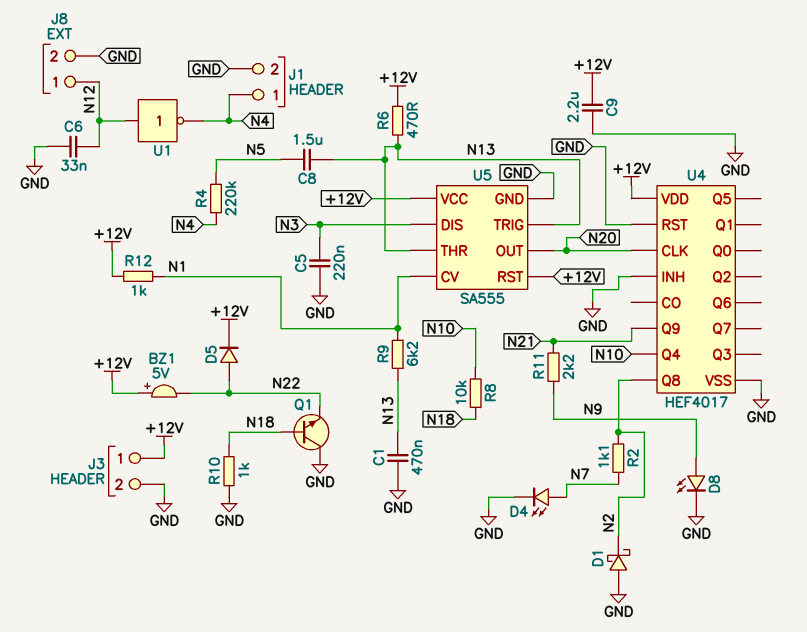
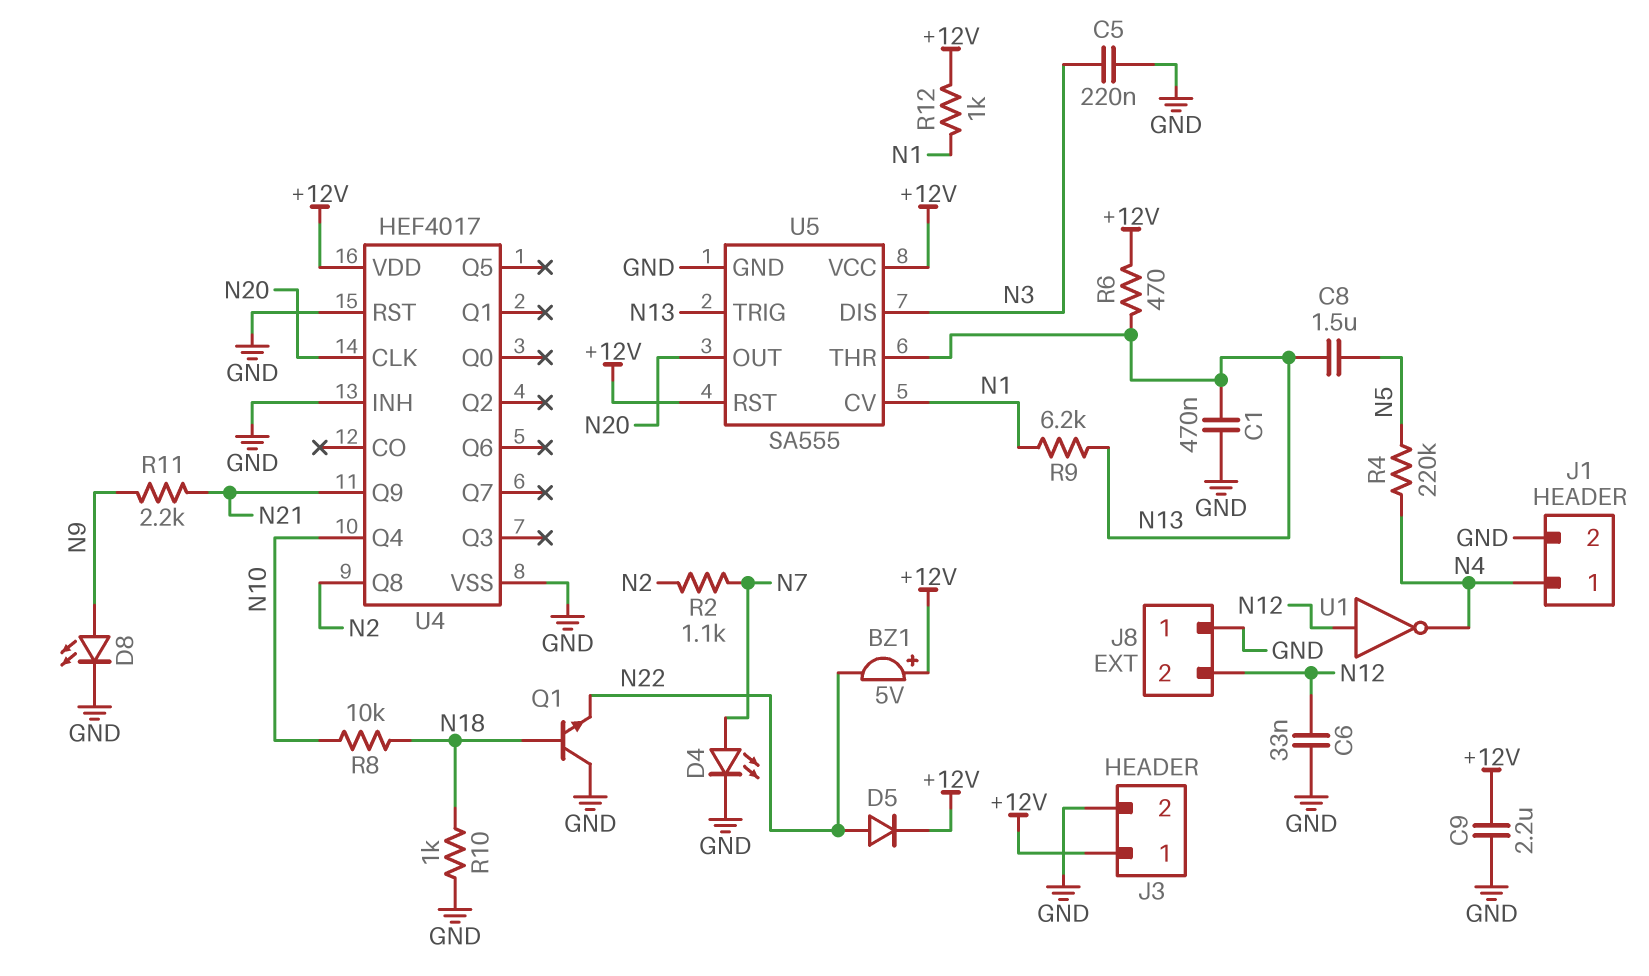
D1: schottky (A GND, K N2) -> none
J8 pin 1: N12 -> GND
J8 pin 2: GND -> N12

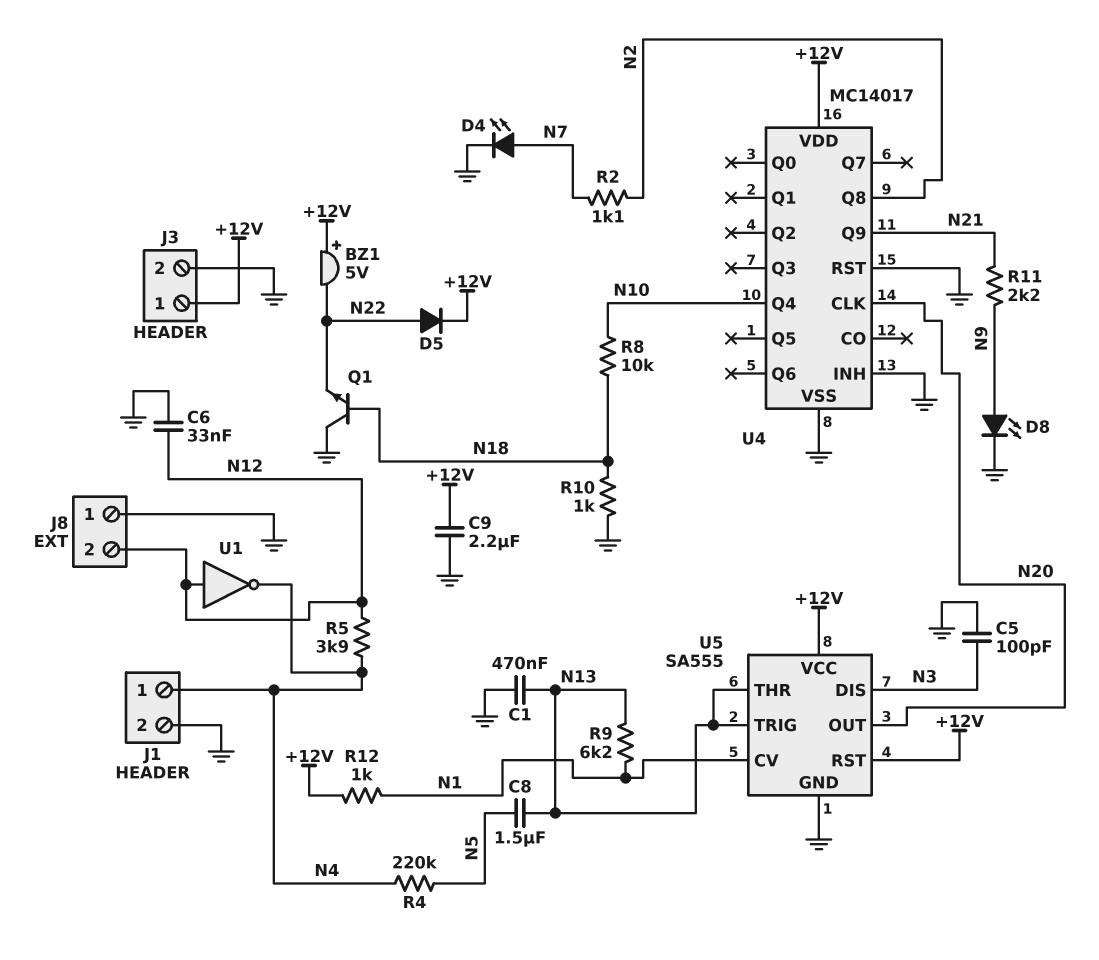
C5: 220nF (GND, N3) -> 100pF (GND, N3)
R5: none -> 3.9k (N4, N12)
R6: 470 (+12V, N13) -> none
U4: HEF4017 -> MC14017

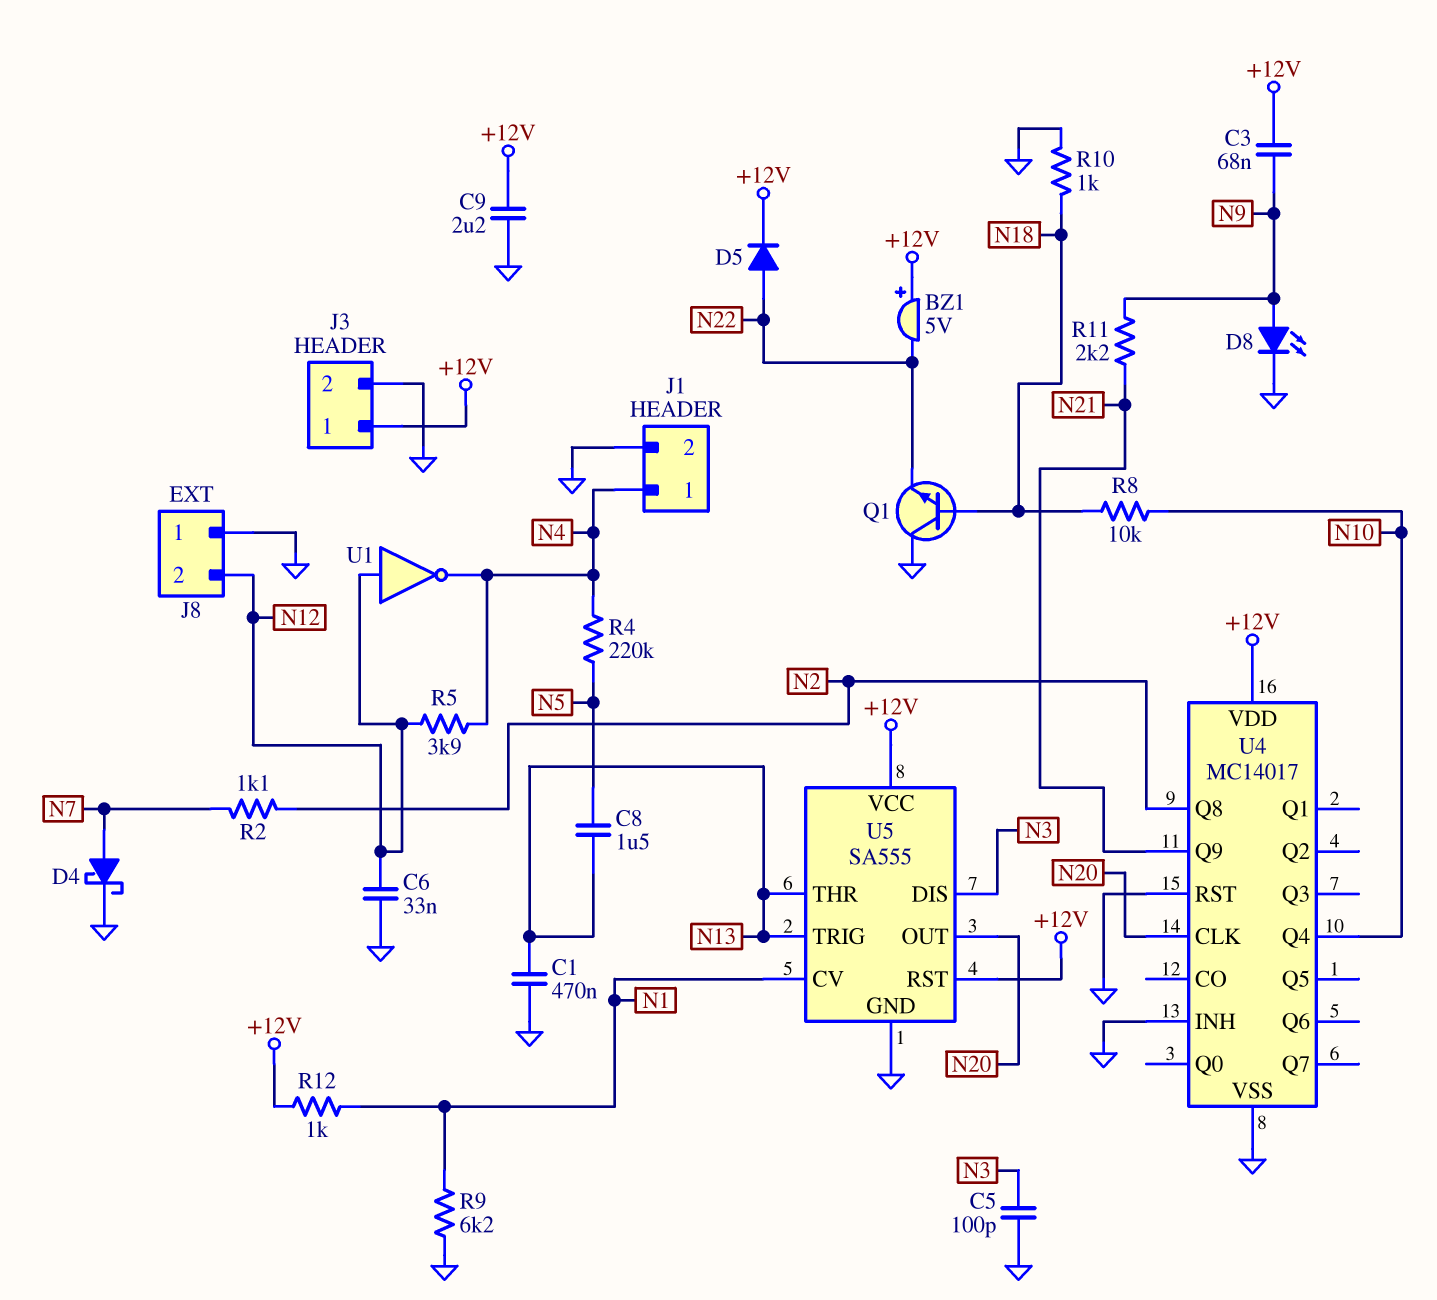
C3: none -> 68nF (+12V, N9)
D4: LED (A N7, K GND) -> schottky (A N7, K GND)
R9: 6.2k (N1, N13) -> 6.2k (GND, N1)

